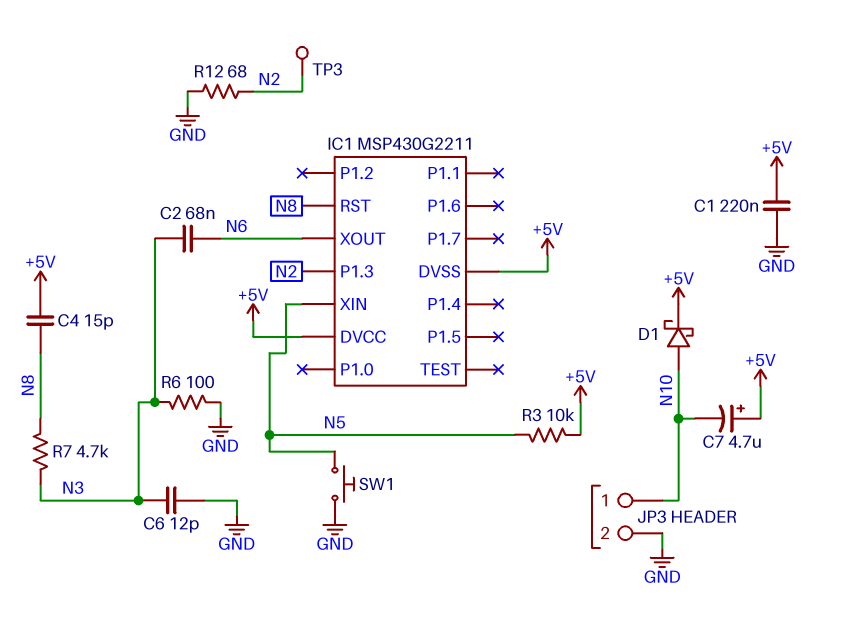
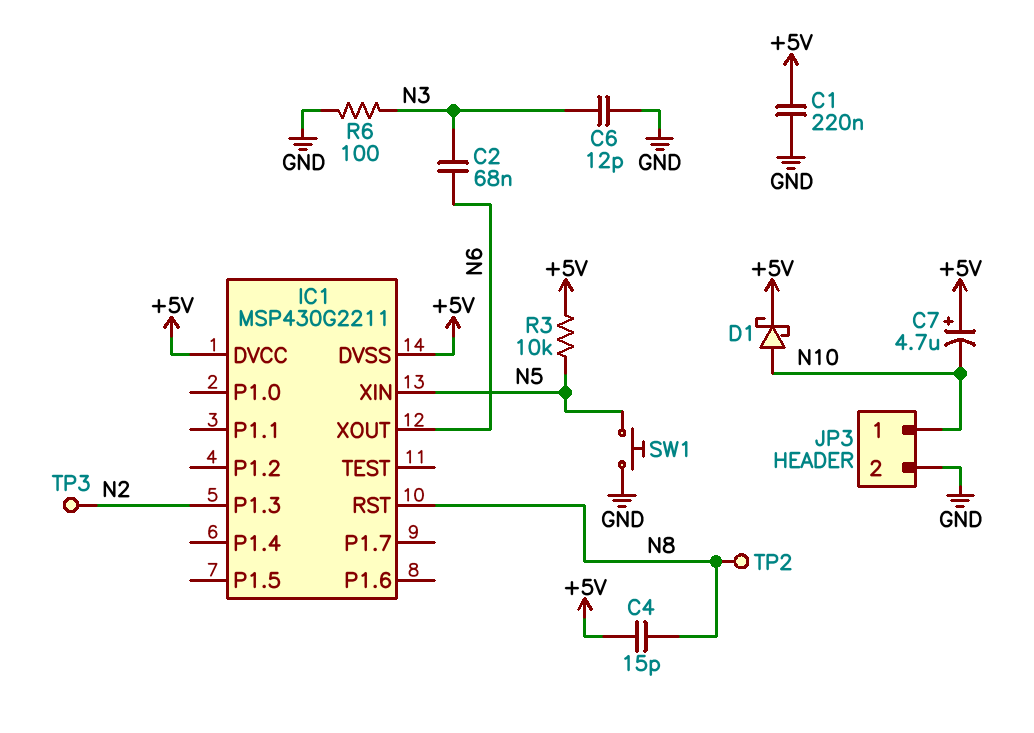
R7: 4.7k (N3, N8) -> none
R12: 68 (GND, N2) -> none
TP2: none -> test point (N8)

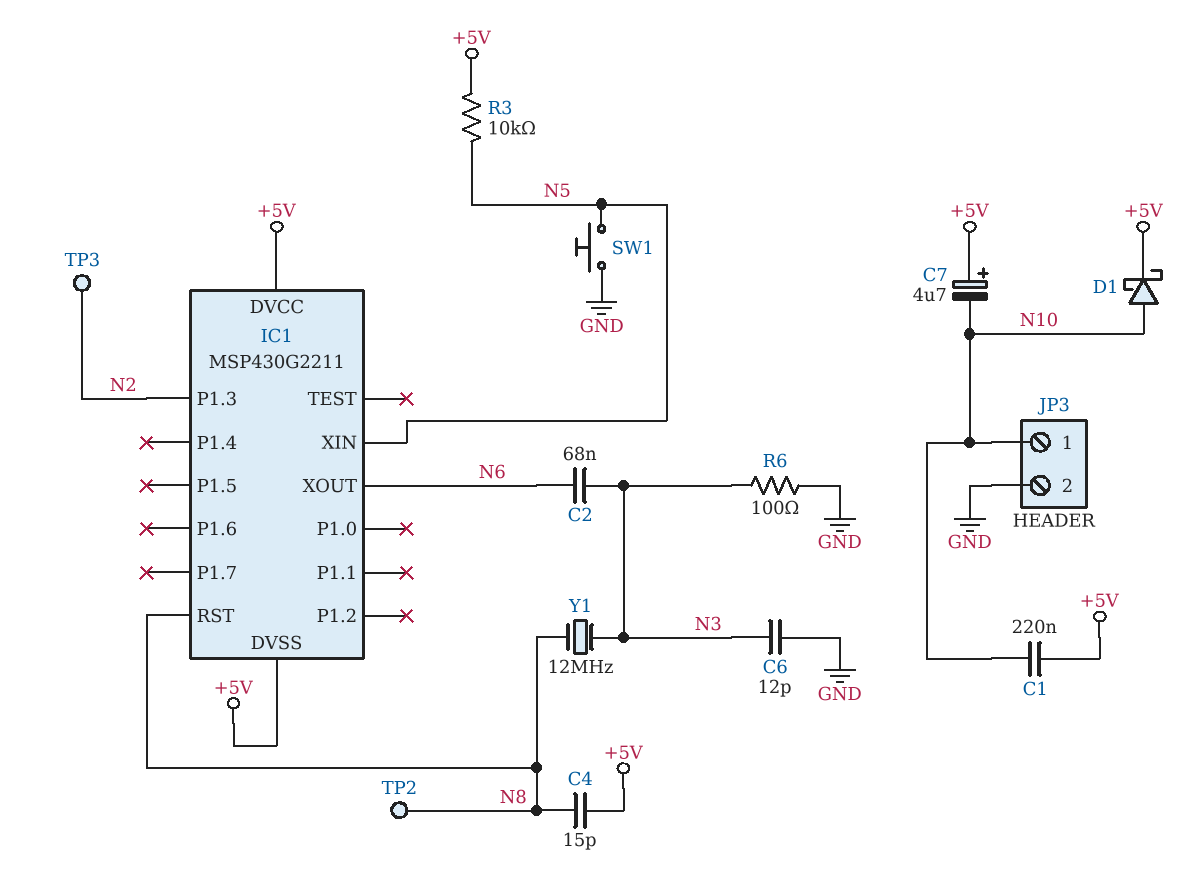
C1: 220nF (+5V, GND) -> 220nF (+5V, N10)
Y1: none -> 12MHz (N3, N8)

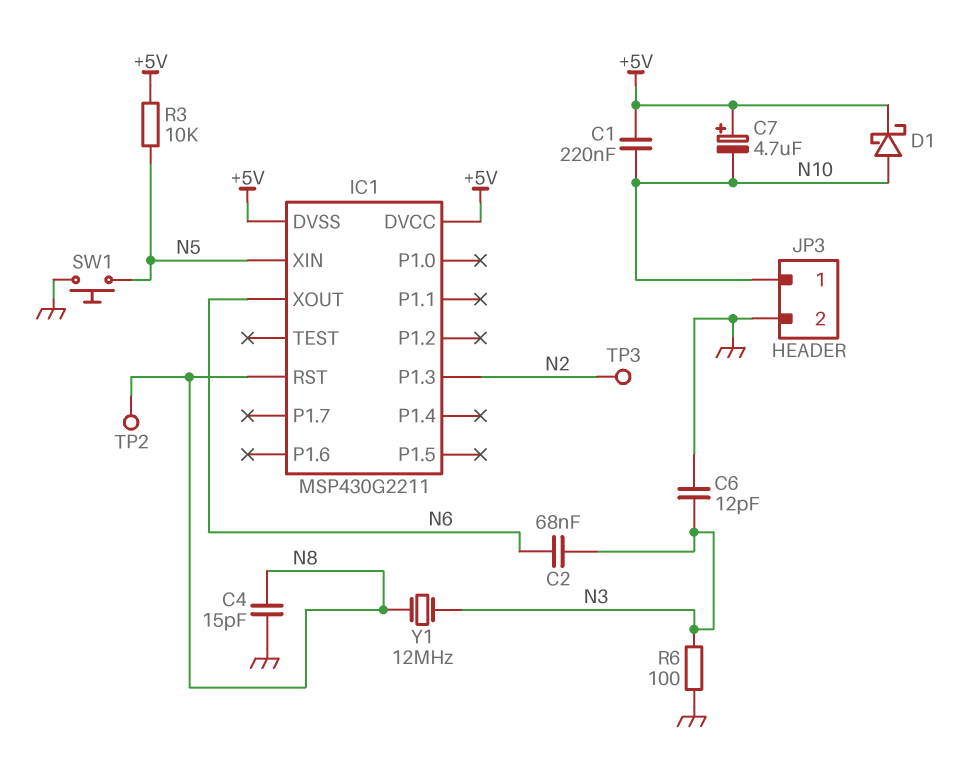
C4: 15pF (+5V, N8) -> 15pF (GND, N8)

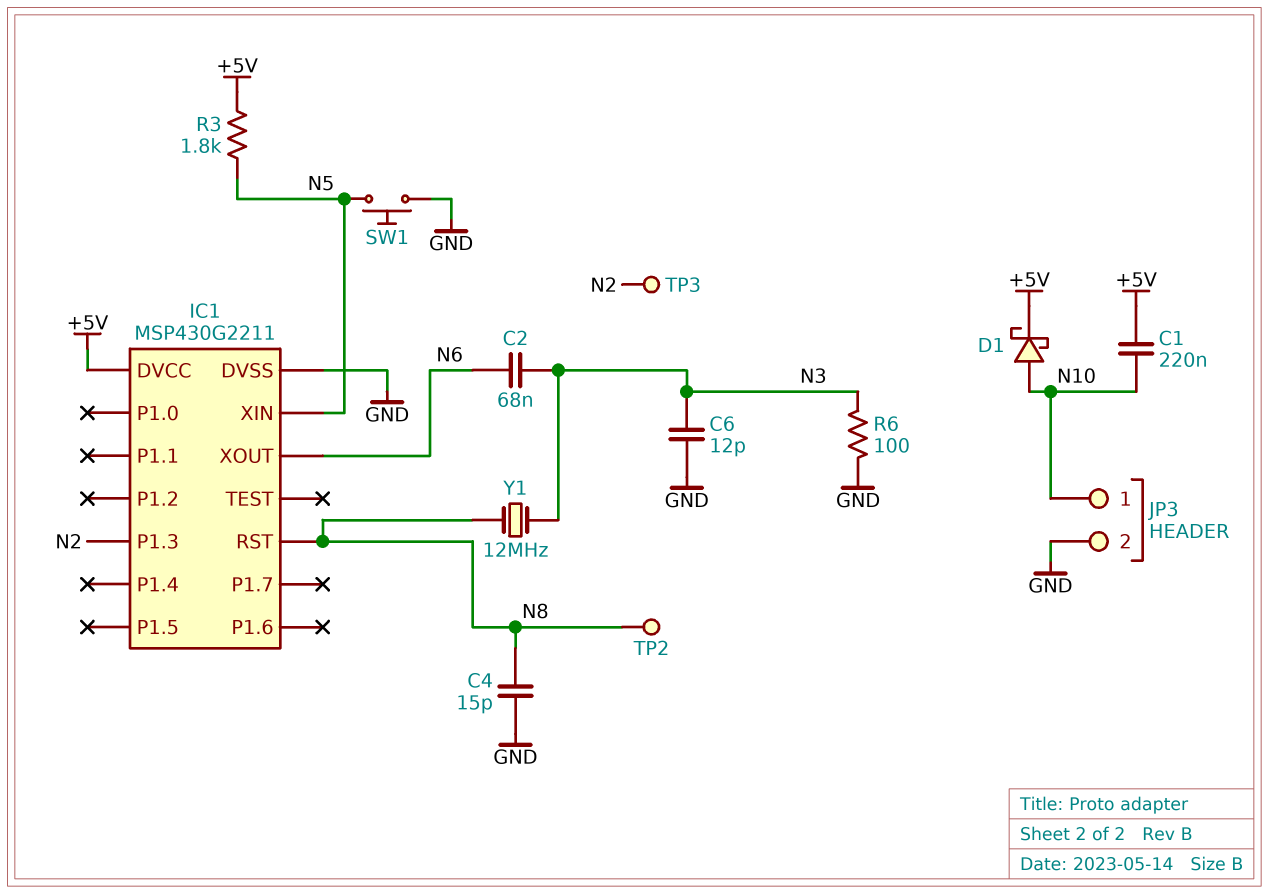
C7: 4.7uF (plus +5V, minus N10) -> none
IC1 pin DVSS: +5V -> GND
R3: 10k (+5V, N5) -> 1.8k (+5V, N5)

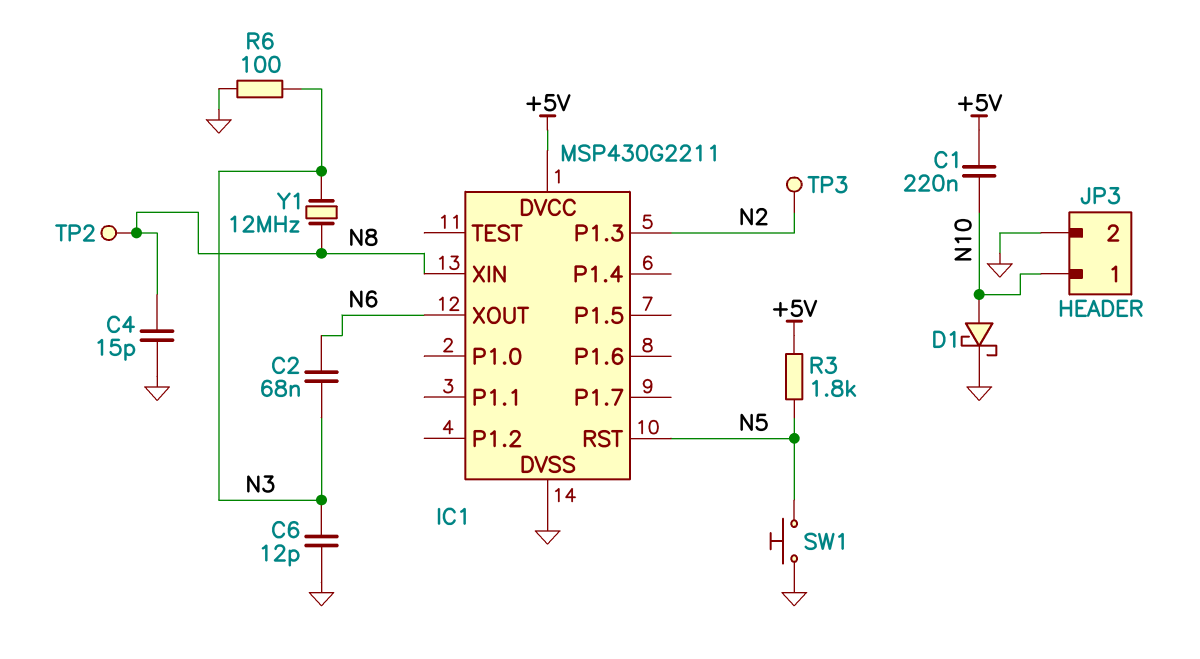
D1: schottky (A N10, K +5V) -> schottky (A N10, K GND)
IC1 pin RST: N8 -> N5
IC1 pin XIN: N5 -> N8

